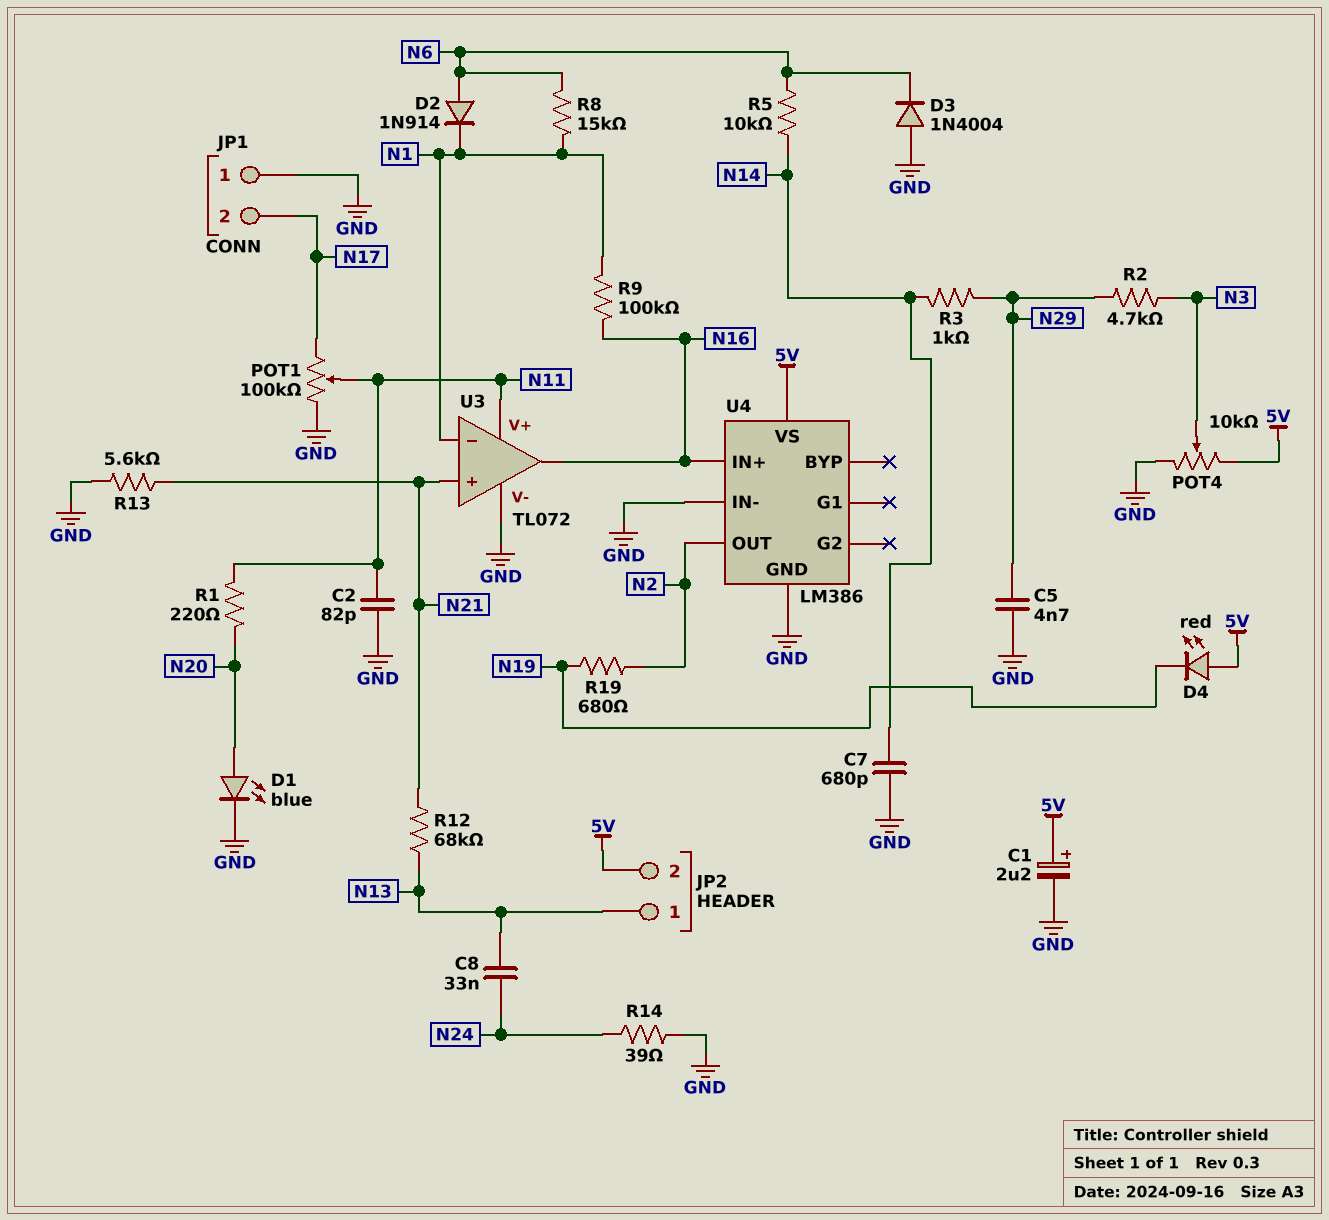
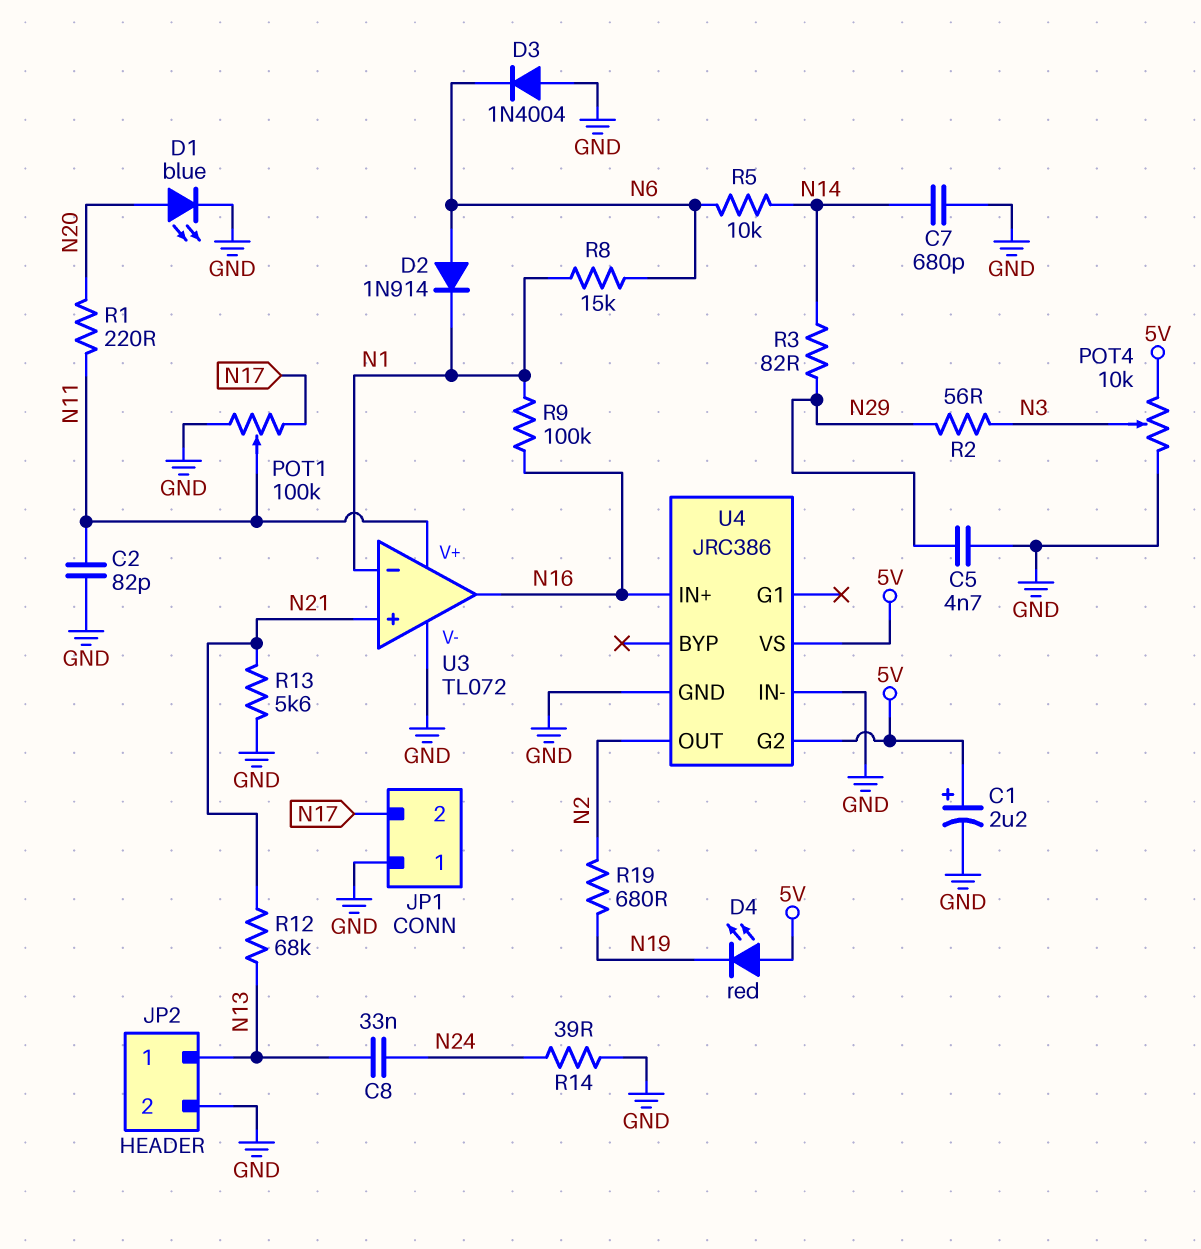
JP2 pin 2: 5V -> GND
R2: 4.7k (N3, N29) -> 56 (N3, N29)
R3: 1k (N14, N29) -> 82 (N14, N29)
U4: LM386 -> JRC386
U4 pin G2: none -> 5V

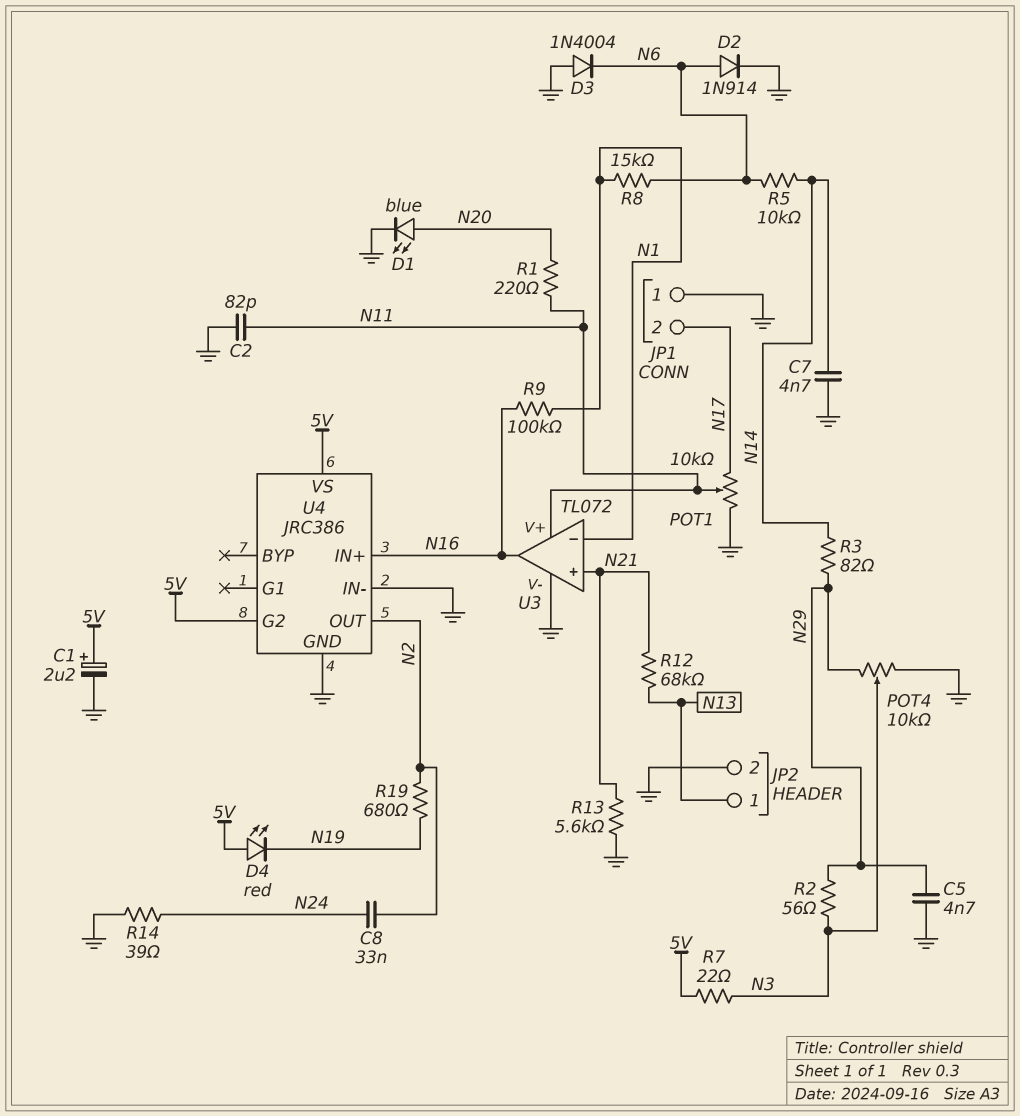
C7: 680pF (GND, N14) -> 4.7nF (GND, N14)
C8: 33nF (N13, N24) -> 33nF (N2, N24)
D2: diode 1N914 (A N6, K N1) -> diode 1N914 (A N6, K GND)
POT1: 100k (GND, N17, wiper N11) -> 10k (GND, N17, wiper N11)
POT4: 10k (5V, GND, wiper N3) -> 10k (GND, N29, wiper N3)
R7: none -> 22 (5V, N3)

